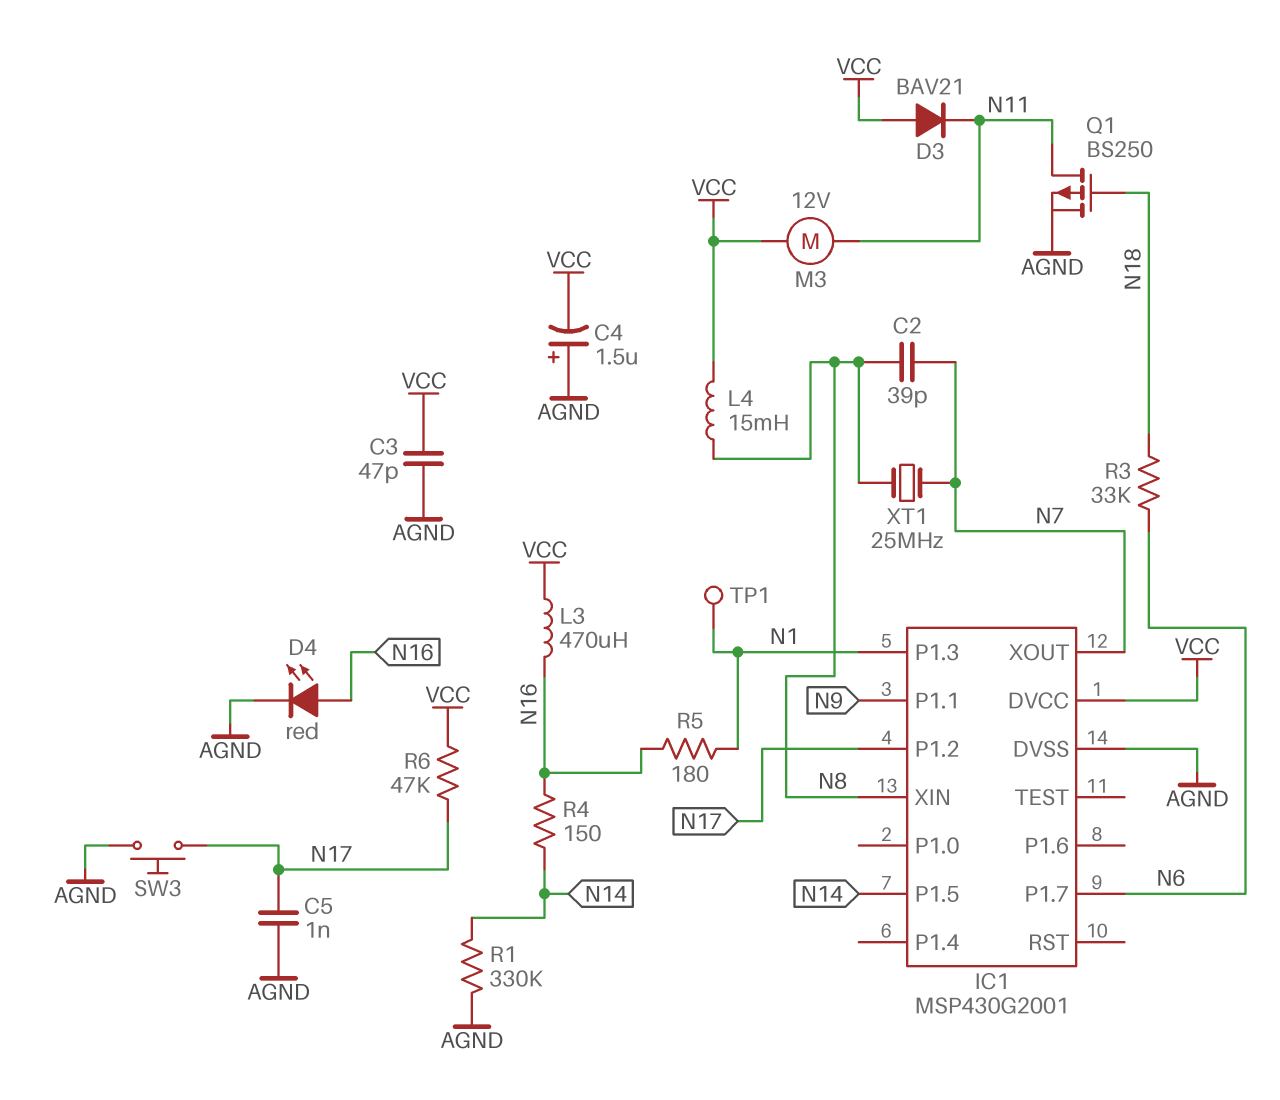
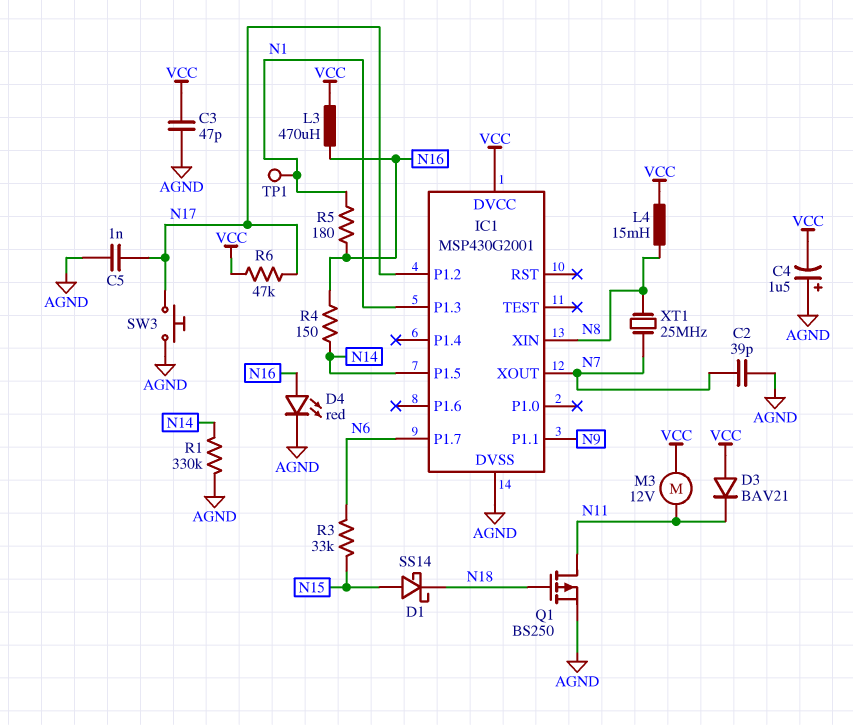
C2: 39pF (N7, N8) -> 39pF (AGND, N7)
D1: none -> schottky SS14 (A N15, K N18)
R3: 33k (N6, N18) -> 33k (N6, N15)

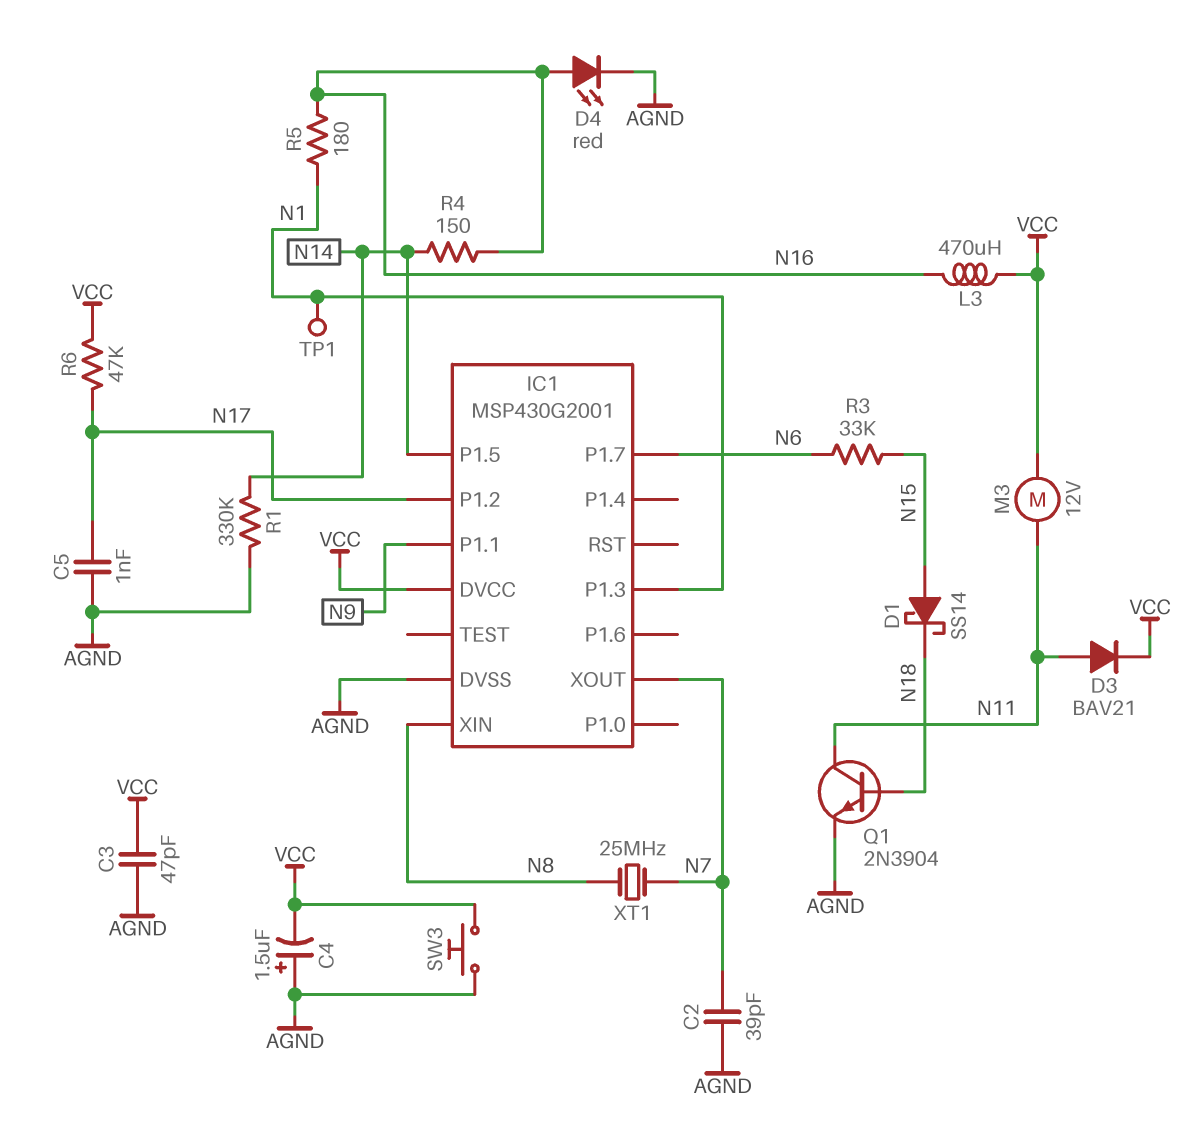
D3: diode BAV21 (A VCC, K N11) -> diode BAV21 (A N11, K VCC)
L4: 15mH (N8, VCC) -> none
Q1: PMOS BS250 (G N18, D N11, S AGND) -> NPN 2N3904 (B N18, C N11, E AGND)
SW3: button (AGND, N17) -> button (AGND, VCC)

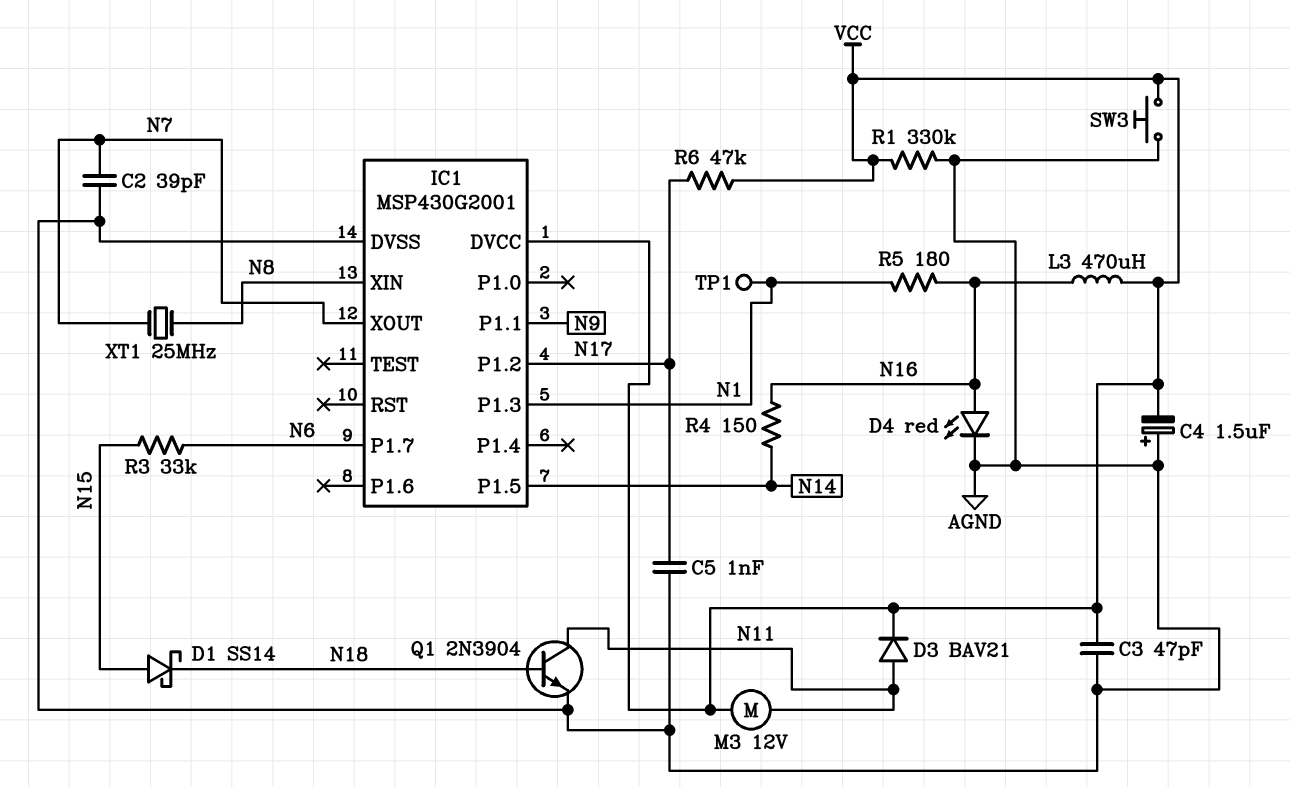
R1: 330k (AGND, N14) -> 330k (AGND, VCC)

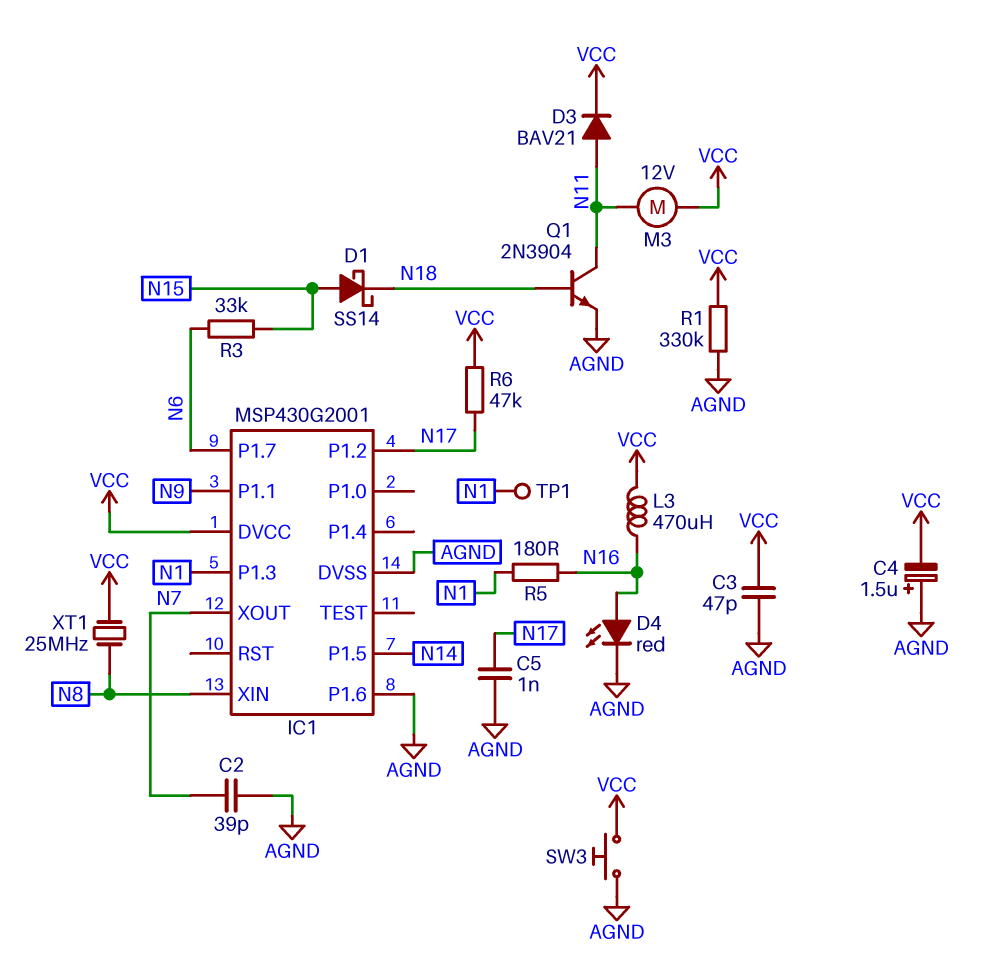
IC1 pin P1.6: none -> AGND
R4: 150 (N14, N16) -> none
XT1: 25MHz (N7, N8) -> 25MHz (N8, VCC)

